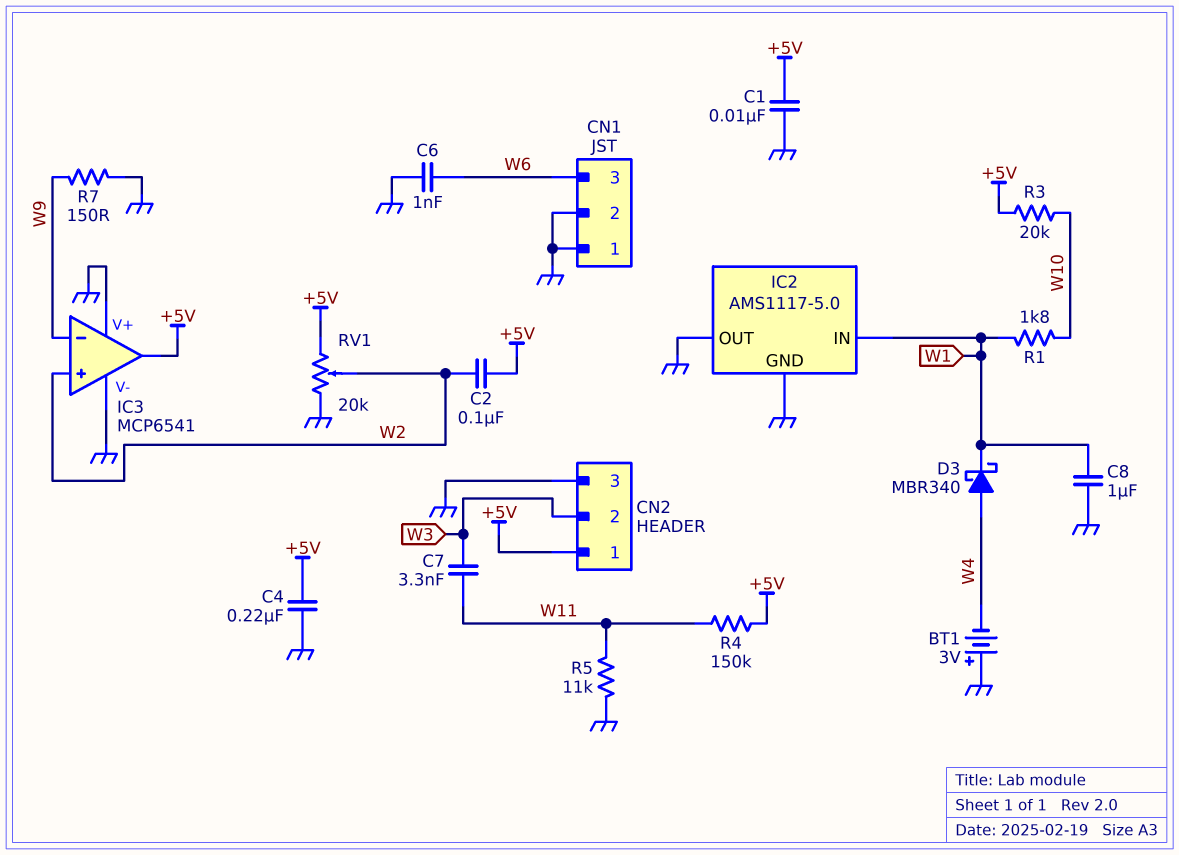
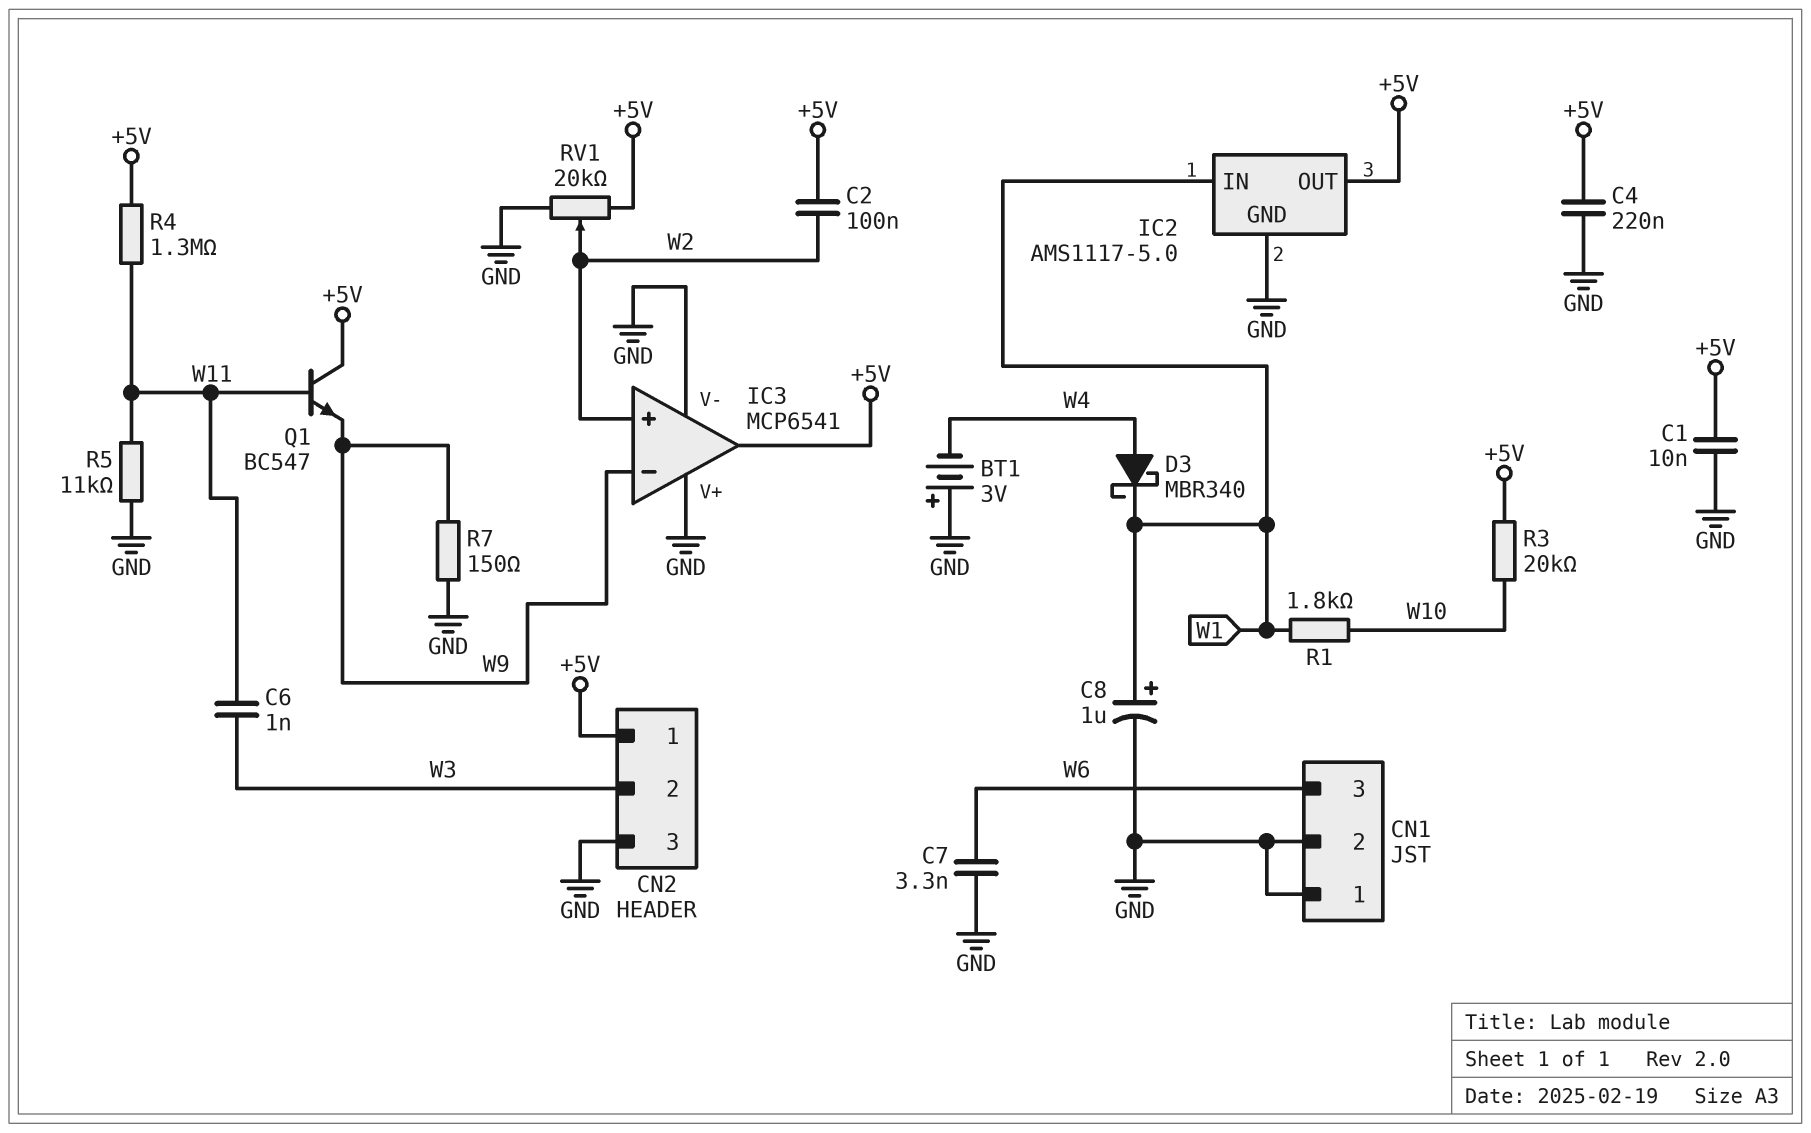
C6: 1nF (GND, W6) -> 1nF (W3, W11)
C7: 3.3nF (W3, W11) -> 3.3nF (GND, W6)
C8: 1uF (GND, W1) -> 1uF (plus W1, minus GND)
IC2 pin OUT: GND -> +5V
Q1: none -> NPN BC547 (B W11, C +5V, E W9)
R4: 150k (+5V, W11) -> 1.3M (+5V, W11)

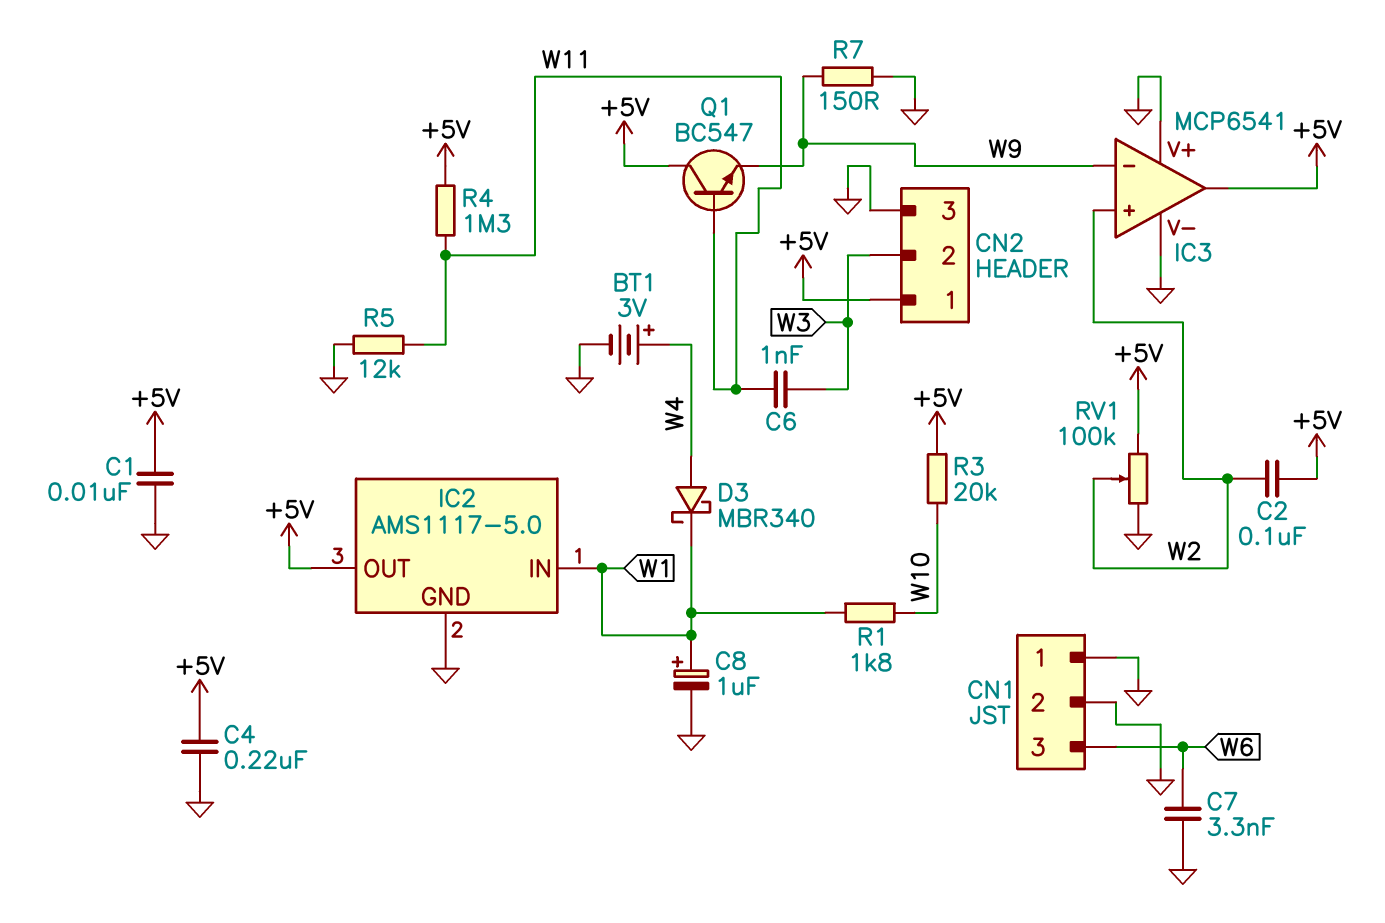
BT1: 3V (plus GND, minus W4) -> 3V (plus W4, minus GND)
R5: 11k (GND, W11) -> 12k (GND, W11)
RV1: 20k (+5V, GND, wiper W2) -> 100k (+5V, GND, wiper W2)

